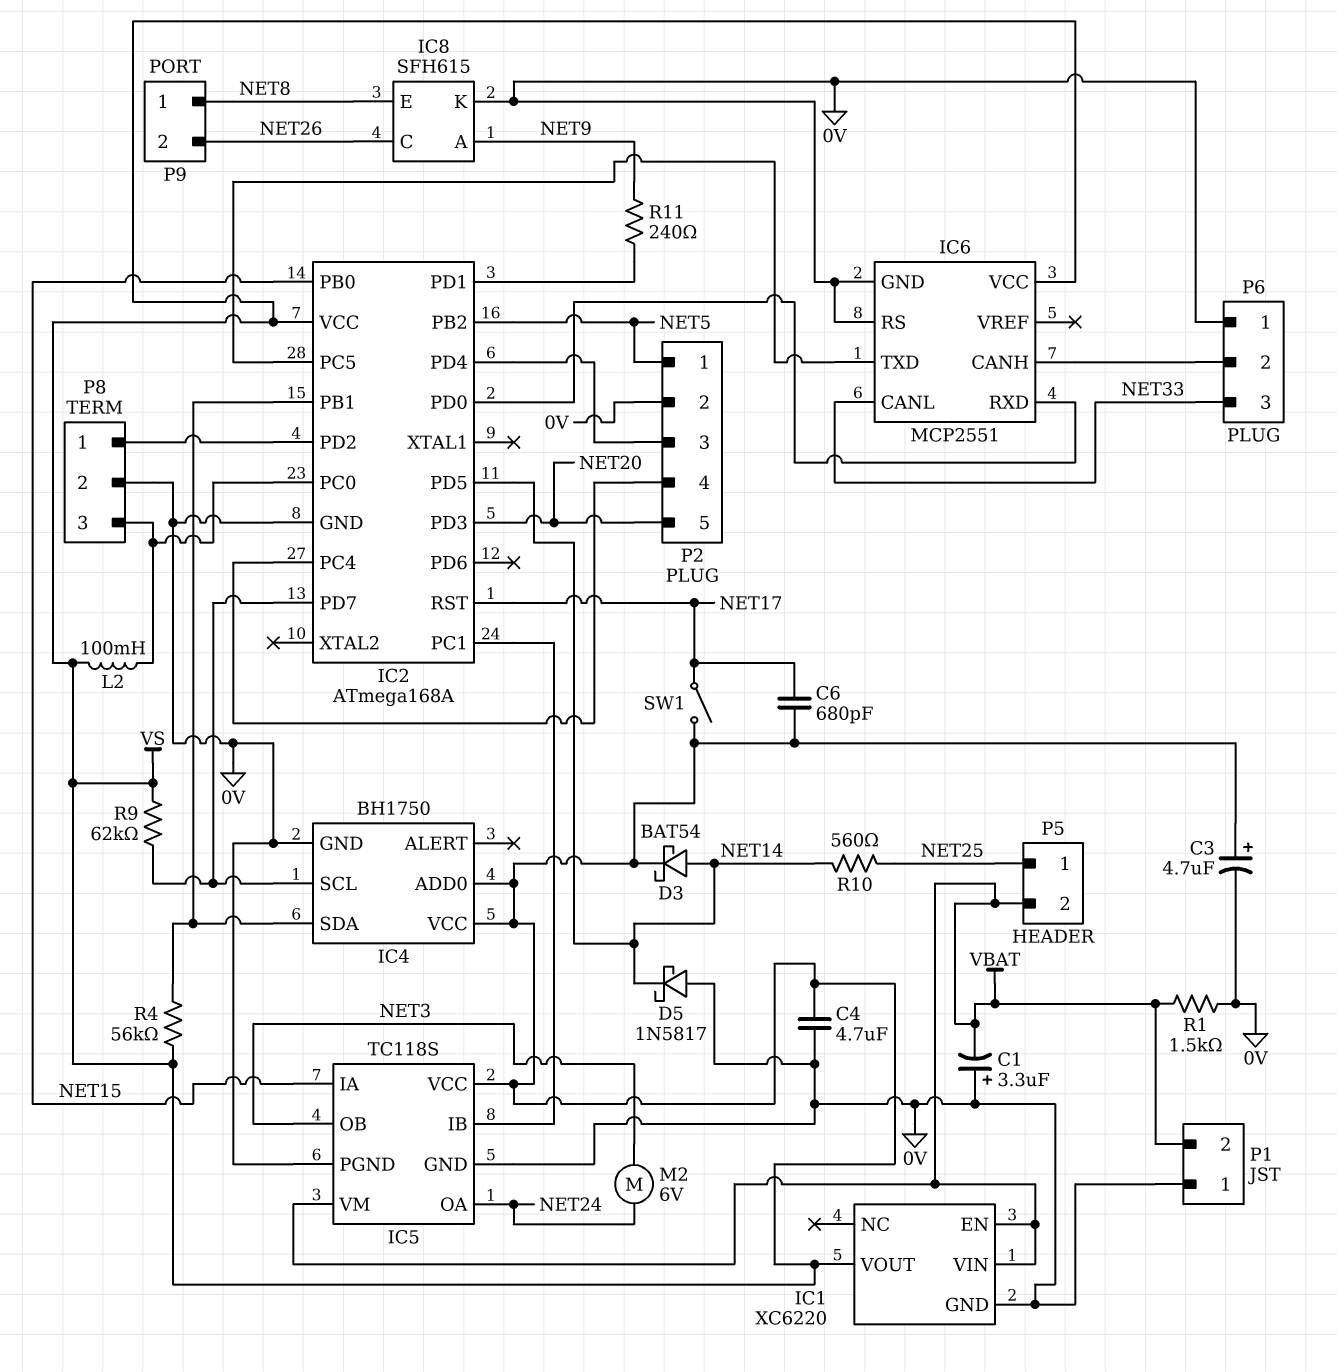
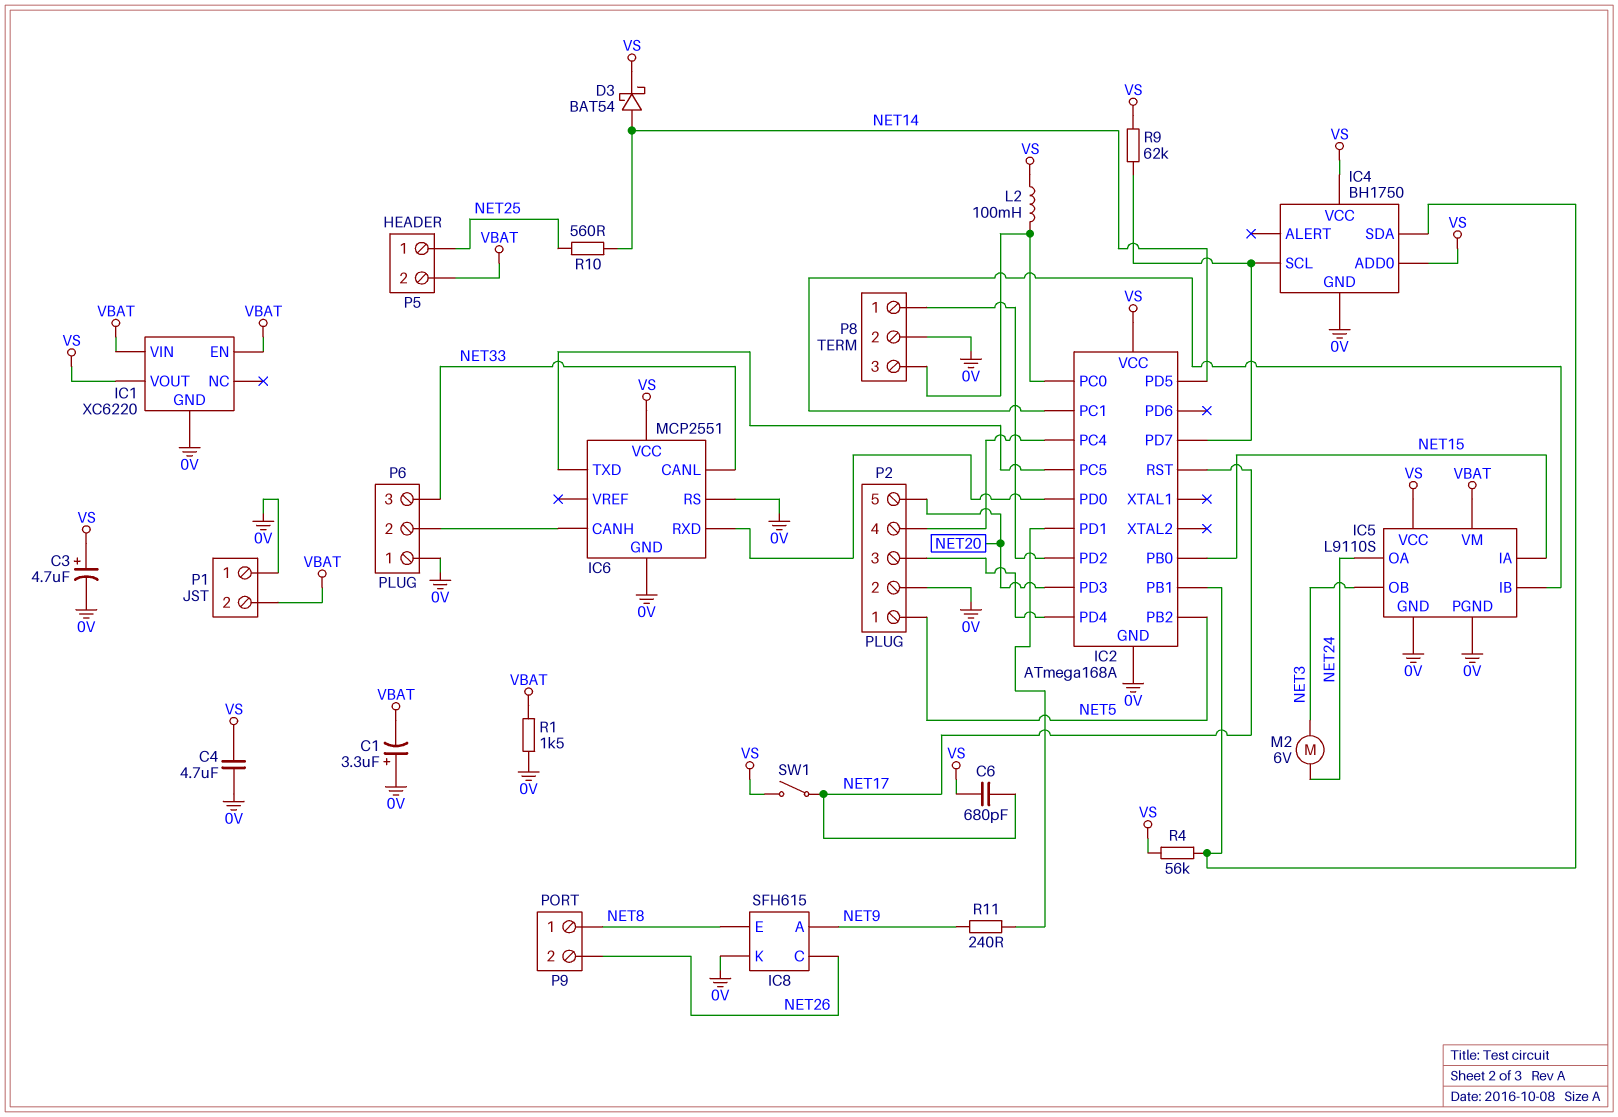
D5: schottky 1N5817 (A 0V, K NET14) -> none
IC5: TC118S -> L9110S

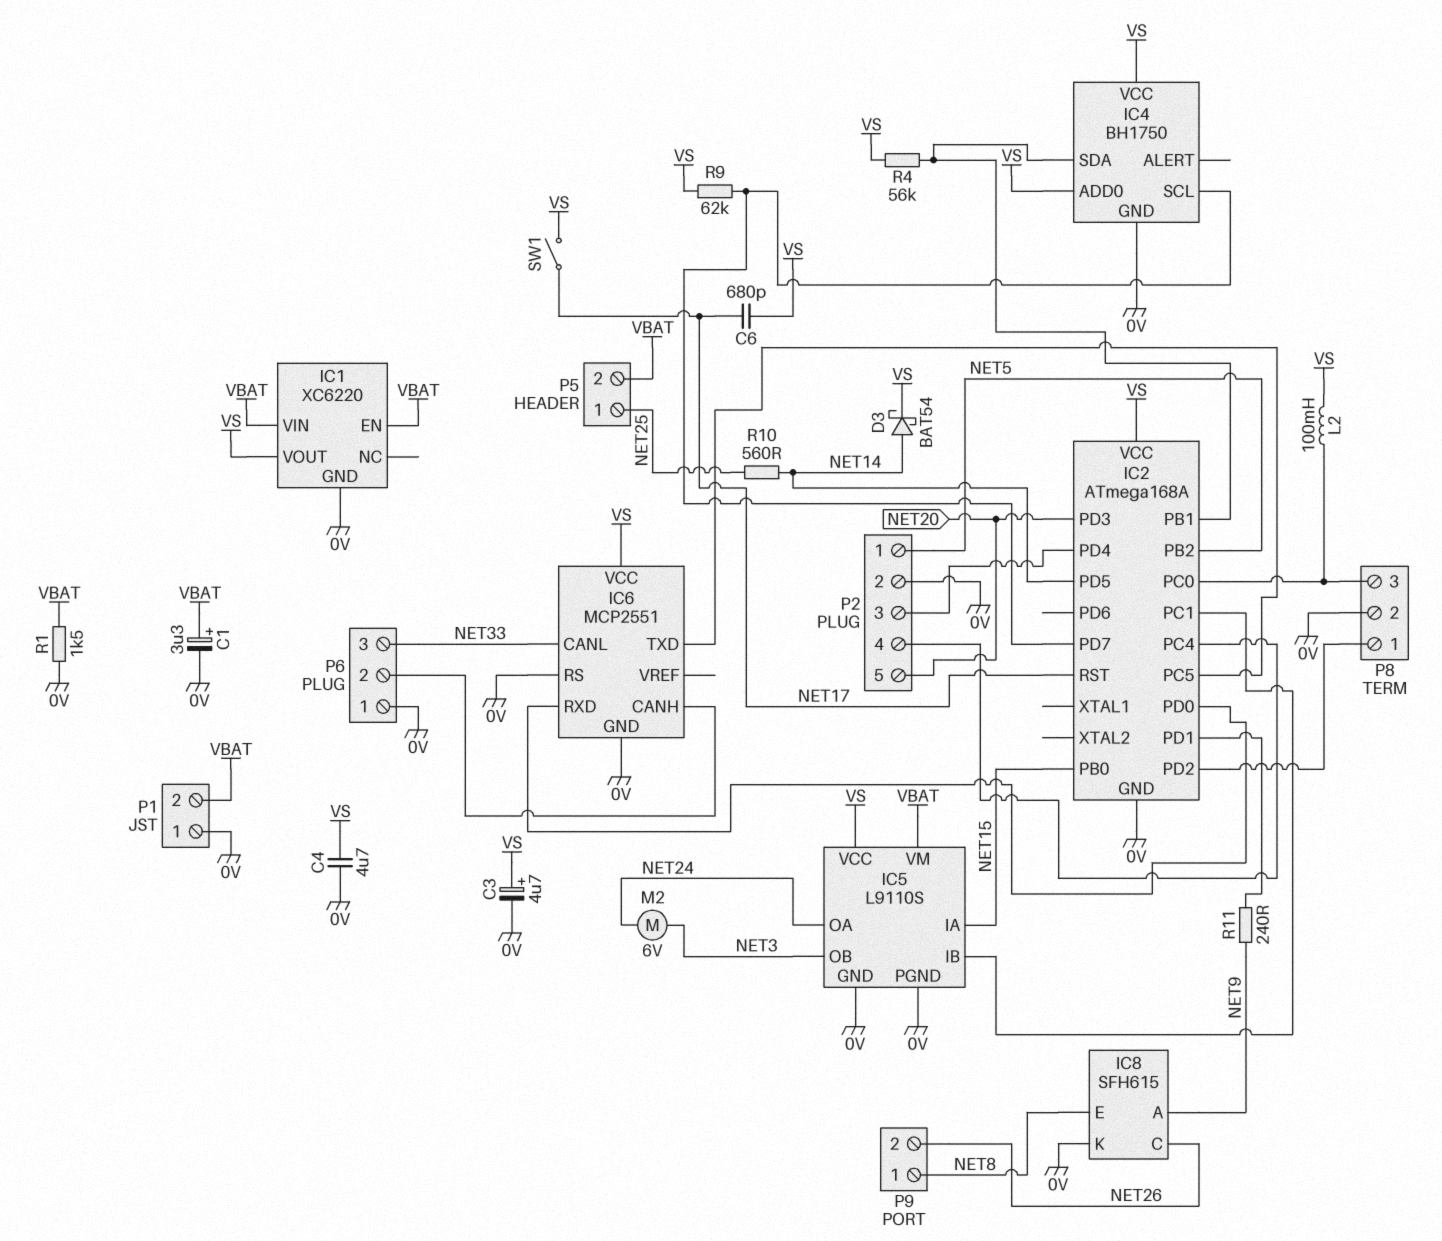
C1: 3.3uF (plus 0V, minus VBAT) -> 3.3uF (plus VBAT, minus 0V)

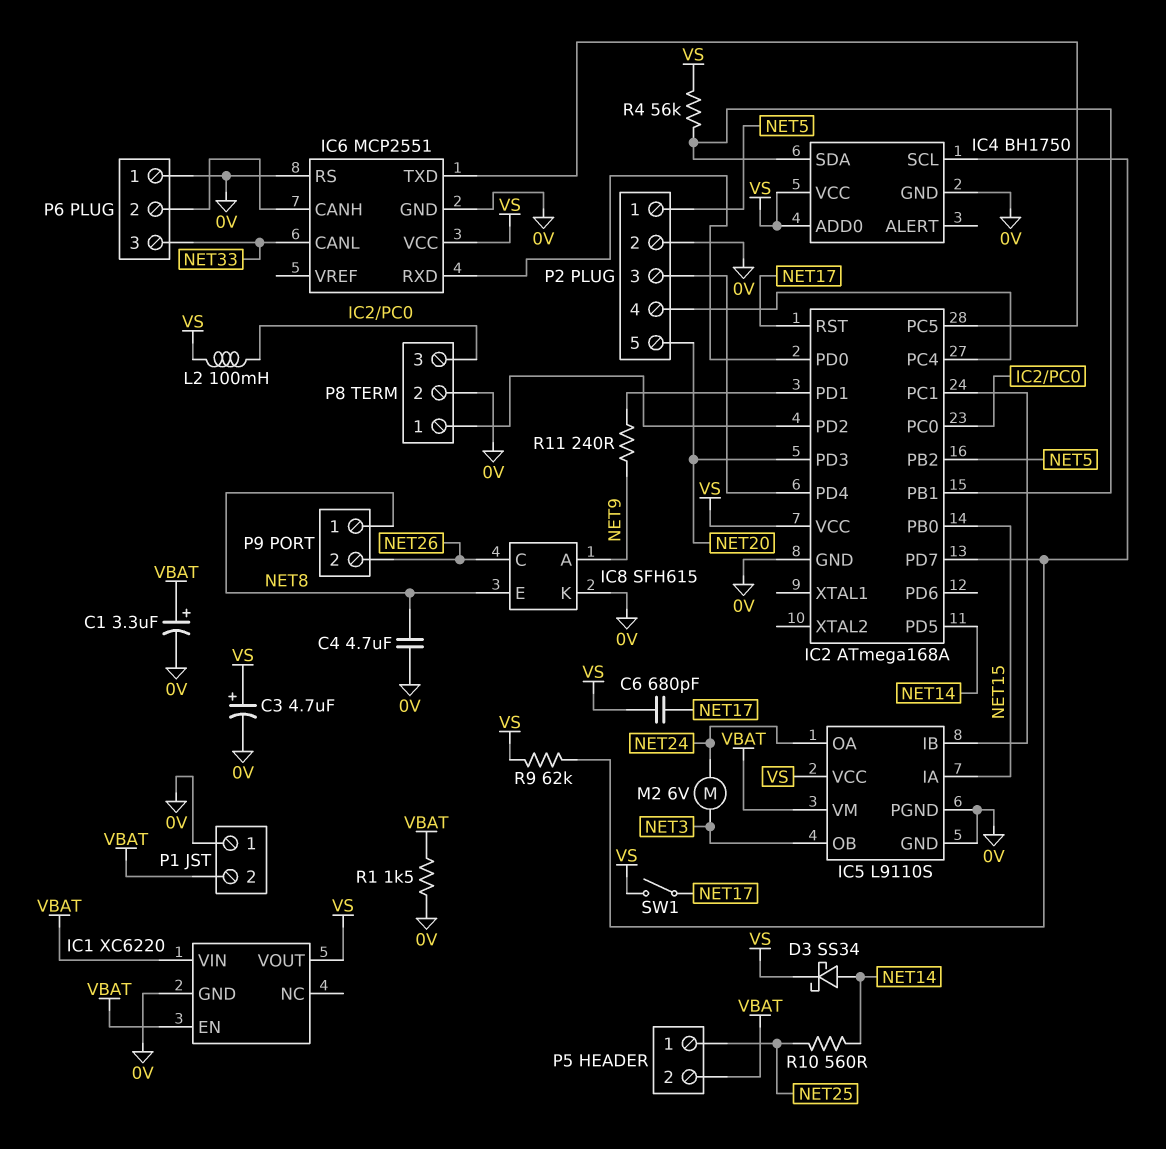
C4: 4.7uF (0V, VS) -> 4.7uF (0V, NET8)
D3: schottky BAT54 (A NET14, K VS) -> schottky SS34 (A NET14, K VS)

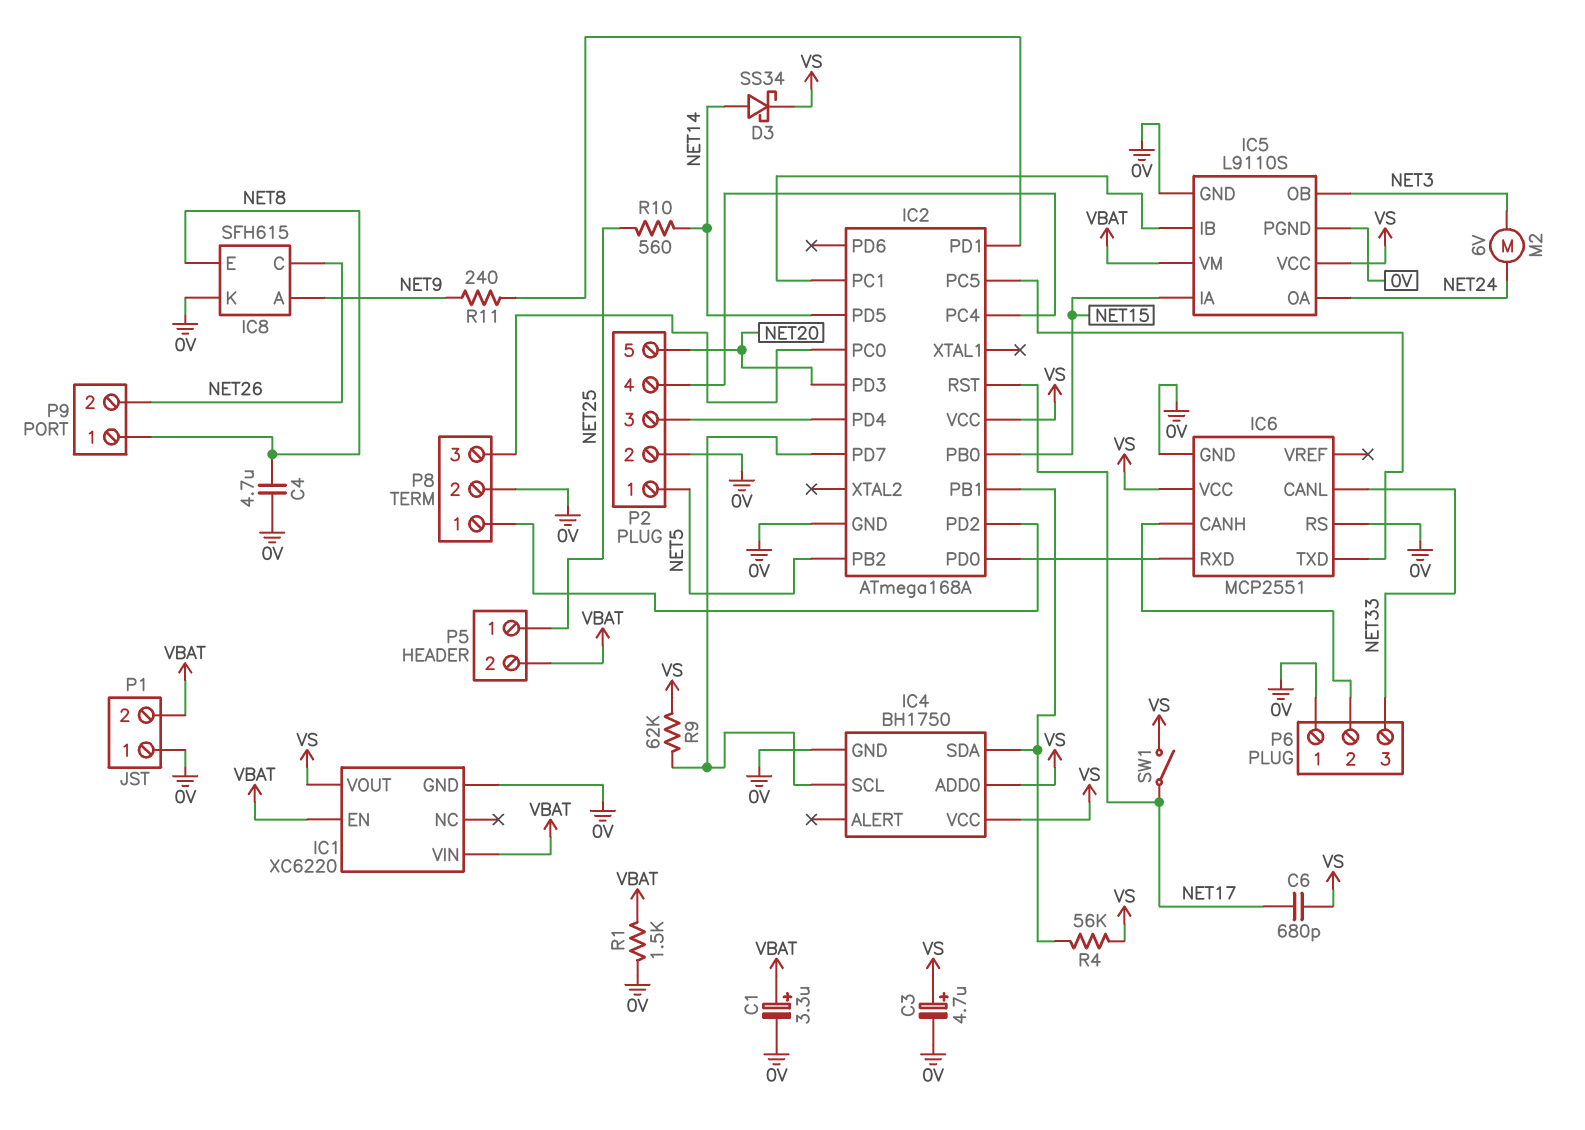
L2: 100mH (IC2/PC0, VS) -> none

